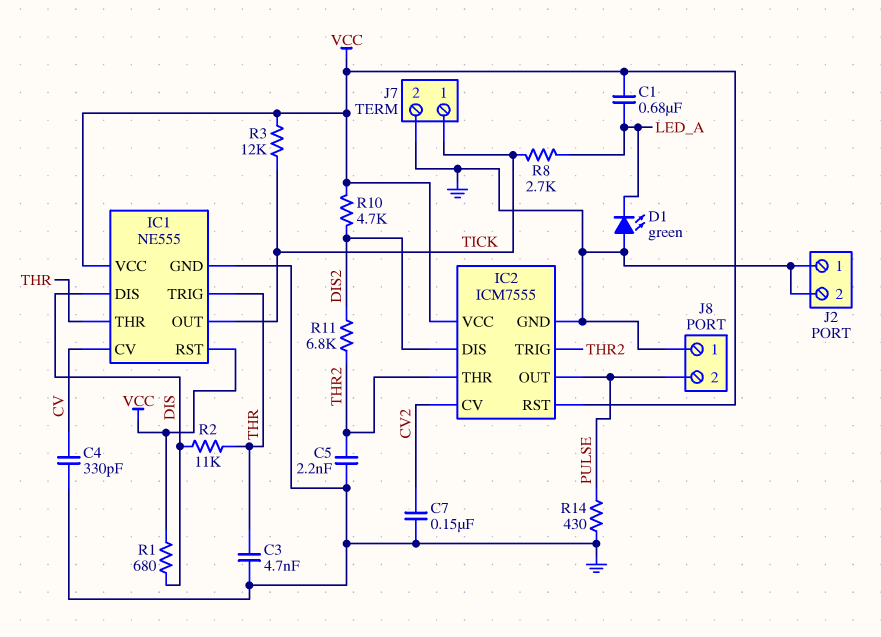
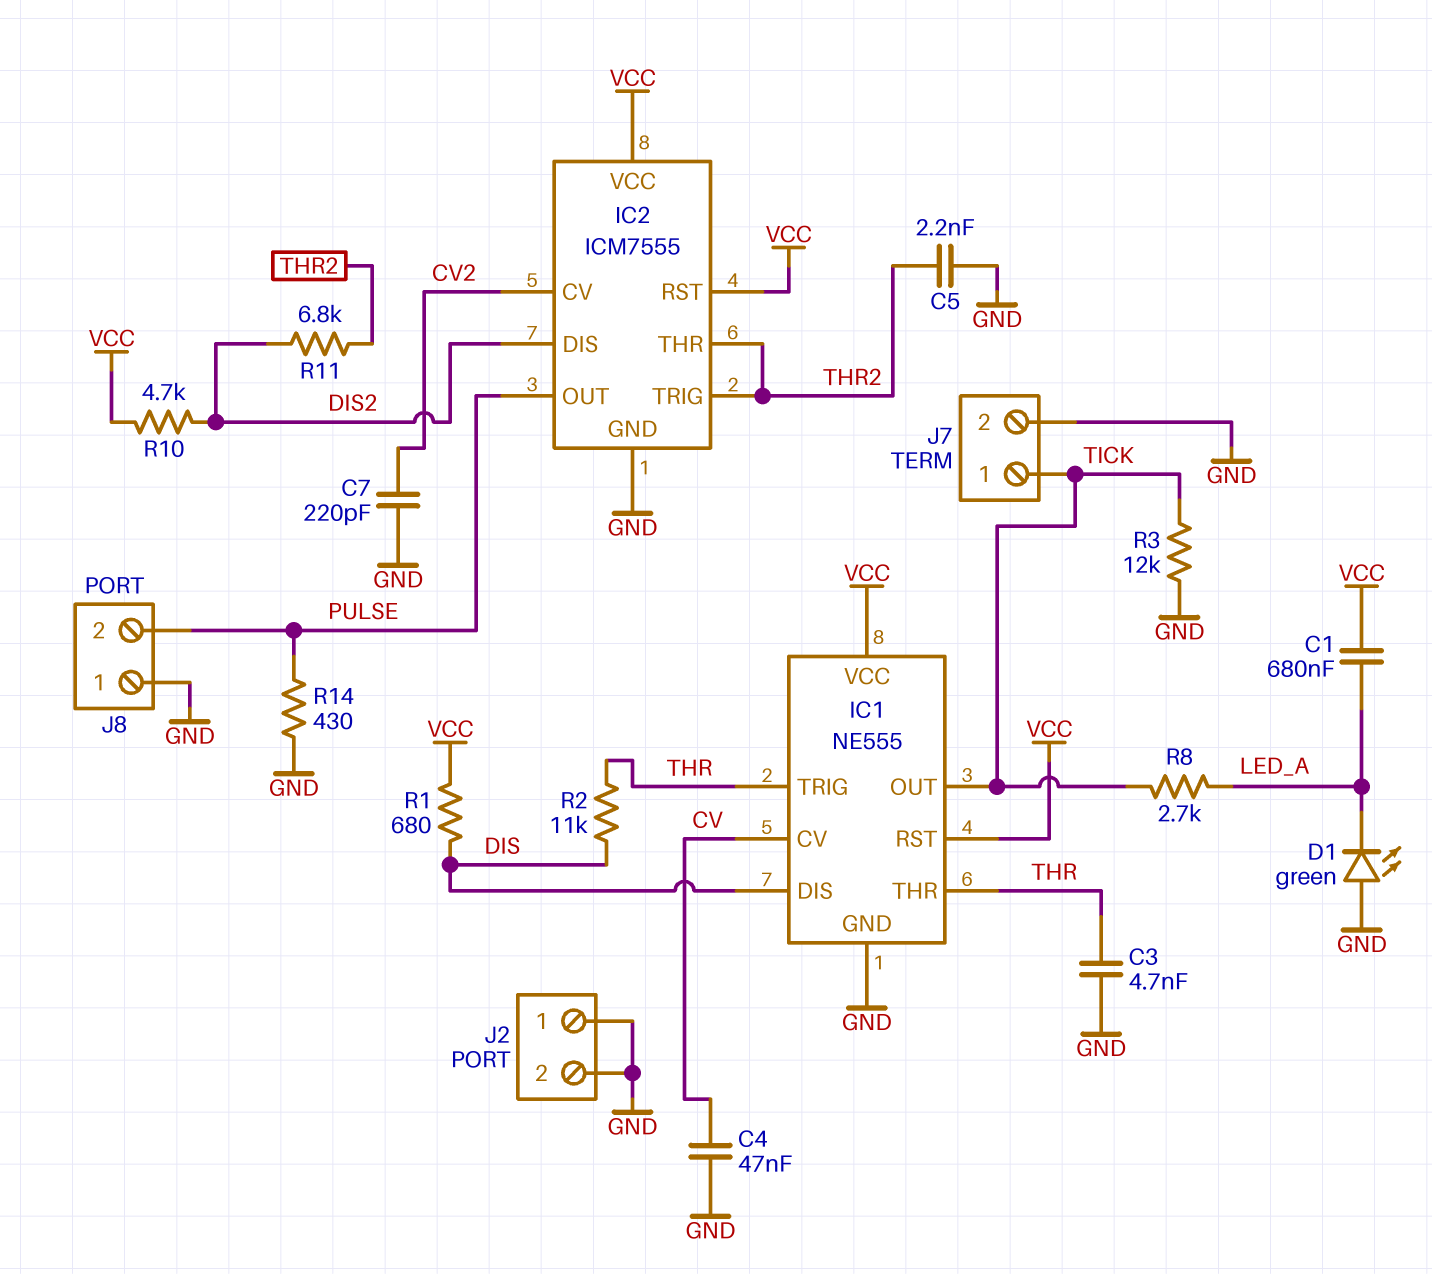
C4: 330pF (CV, GND) -> 47nF (CV, GND)
C7: 150nF (CV2, GND) -> 220pF (CV2, GND)
R3: 12k (TICK, VCC) -> 12k (GND, TICK)

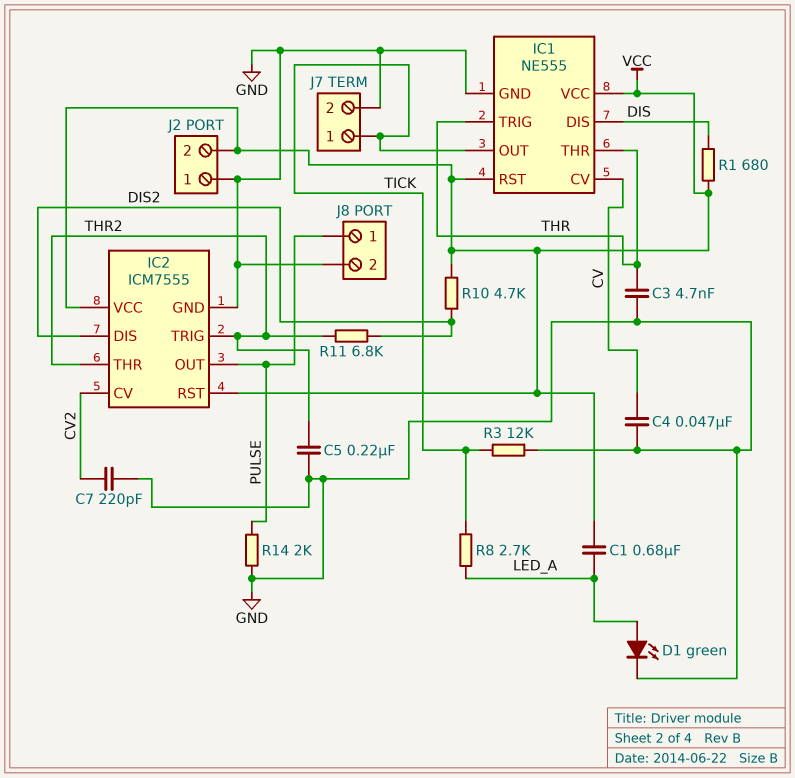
C5: 2.2nF (GND, THR2) -> 220nF (GND, THR2)
D1: LED green (A GND, K LED_A) -> LED green (A LED_A, K GND)
J2 pin 2: GND -> VCC
J8 pin 1: GND -> PULSE
J8 pin 2: PULSE -> GND
R2: 11k (DIS, THR) -> none
R14: 430 (GND, PULSE) -> 2k (GND, PULSE)

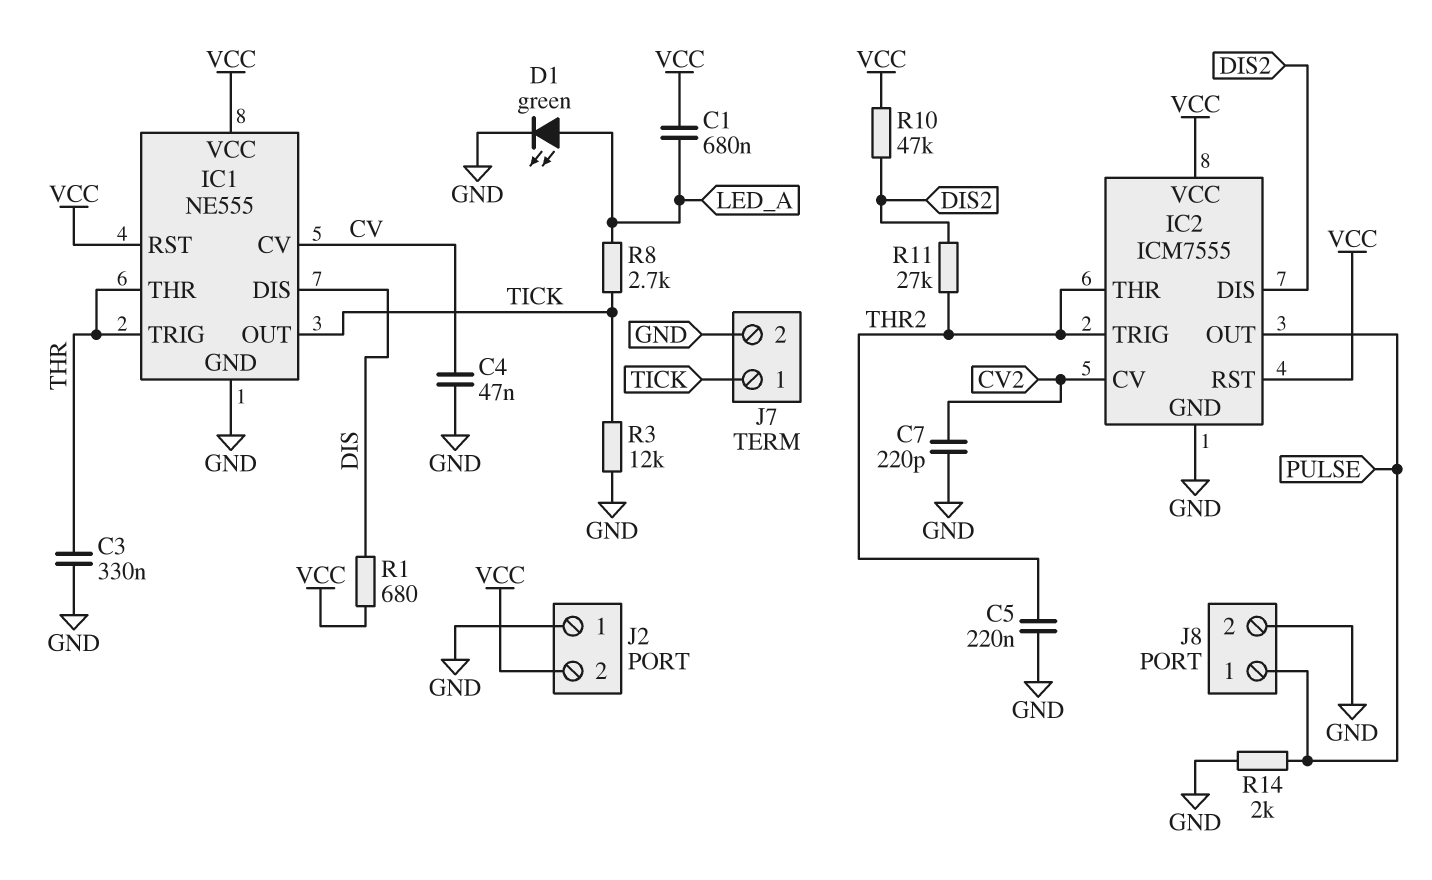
C3: 4.7nF (GND, THR) -> 330nF (GND, THR)
R10: 4.7k (DIS2, VCC) -> 47k (DIS2, VCC)
R11: 6.8k (DIS2, THR2) -> 27k (DIS2, THR2)

